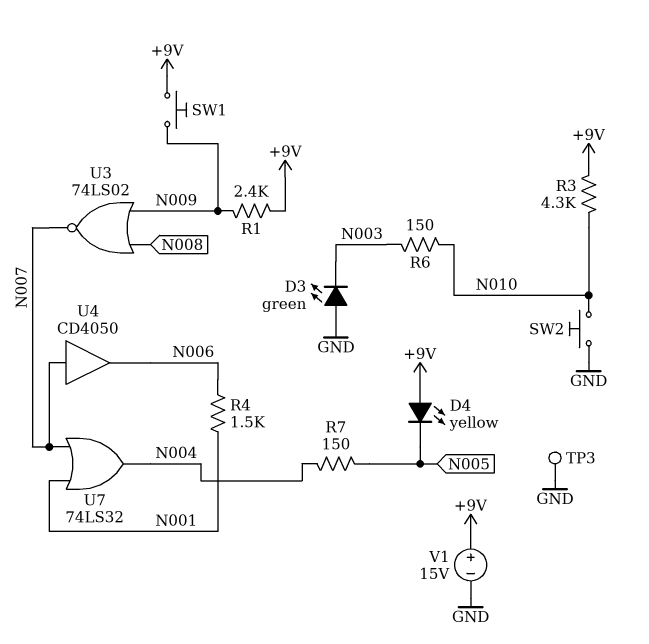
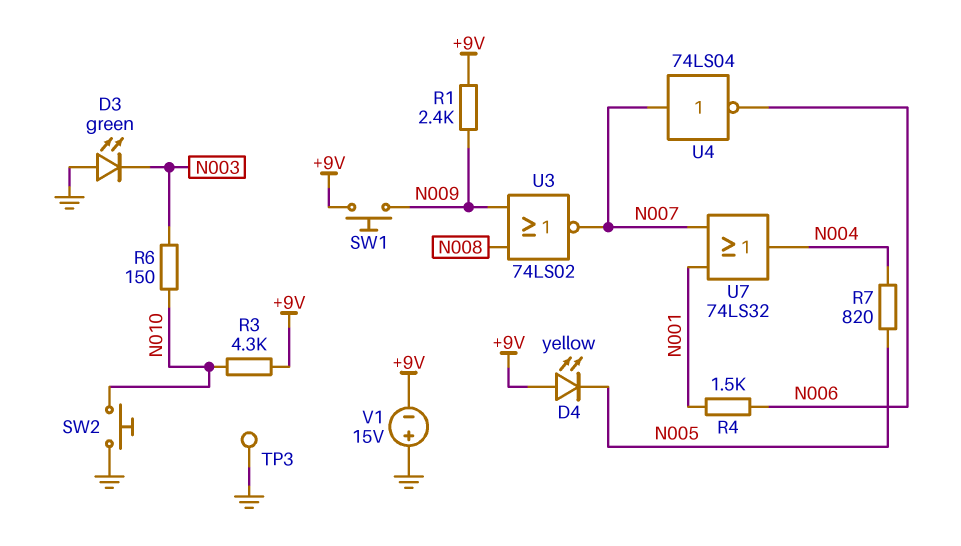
R7: 150 (N004, N005) -> 820 (N004, N005)
U4: buffer CD4050 (in N007, out N006) -> NOT 74LS04 (in N007, out N006)
V1: 15V (plus +9V, minus GND) -> 15V (plus GND, minus +9V)

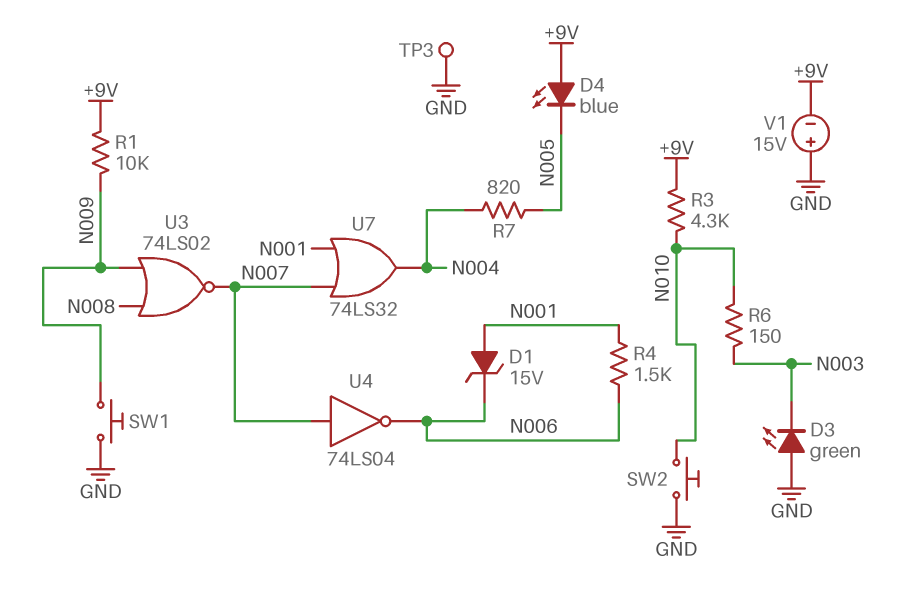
D1: none -> zener 15V (A N001, K N006)
D4: LED yellow (A +9V, K N005) -> LED blue (A +9V, K N005)
R1: 2.4k (+9V, N009) -> 10k (+9V, N009)
SW1: button (+9V, N009) -> button (GND, N009)

